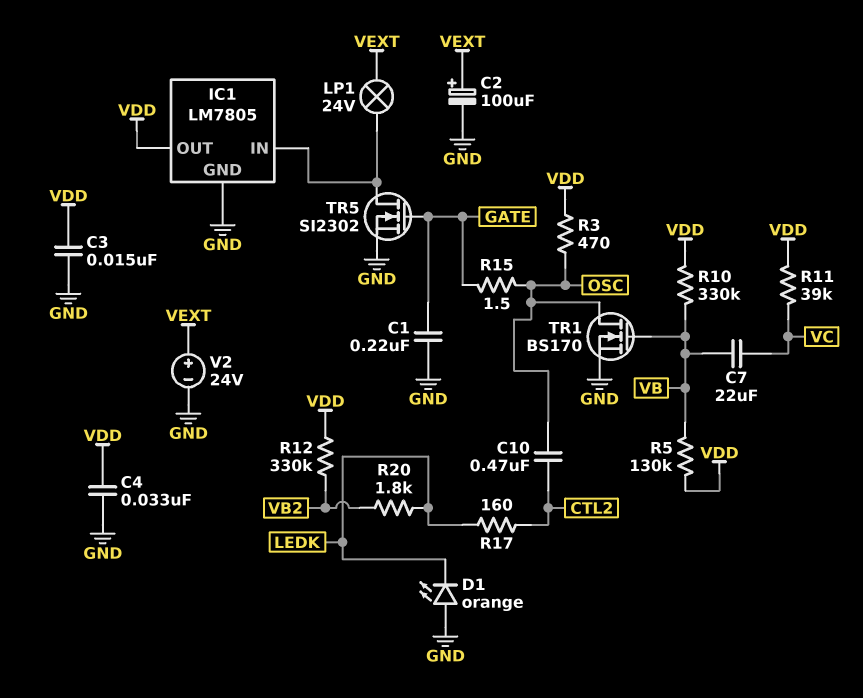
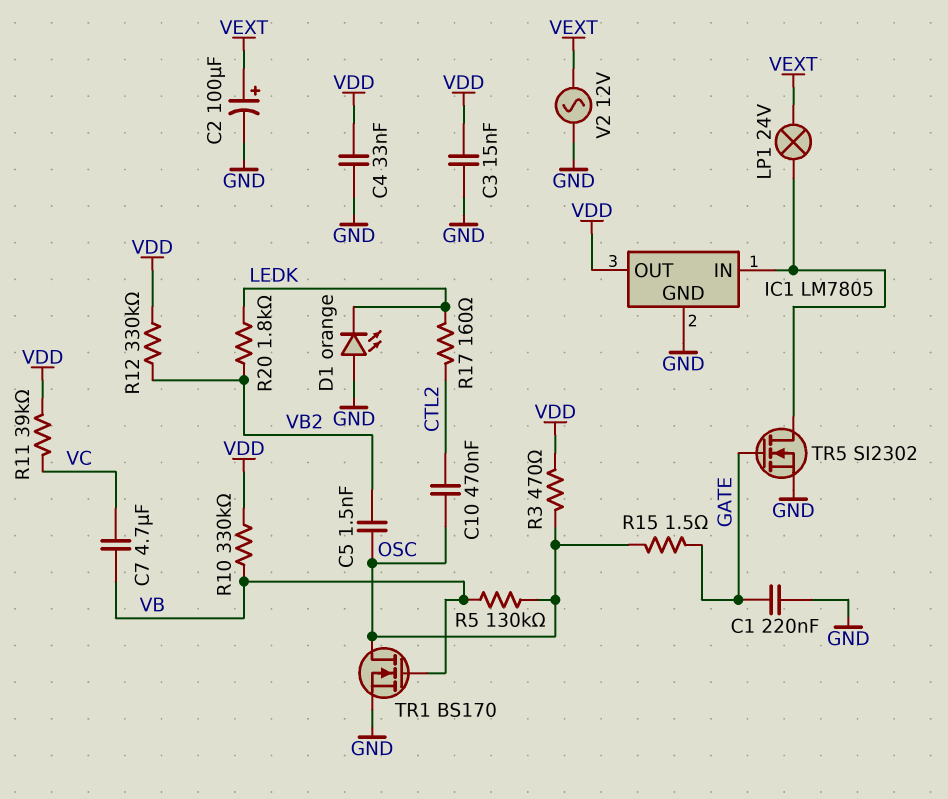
C5: none -> 1.5nF (OSC, VB2)
C7: 22uF (VB, VC) -> 4.7uF (VB, VC)
R5: 130k (VB, VDD) -> 130k (OSC, VB)
V2: 24V (plus VEXT, minus GND) -> AC 12V (GND, VEXT)

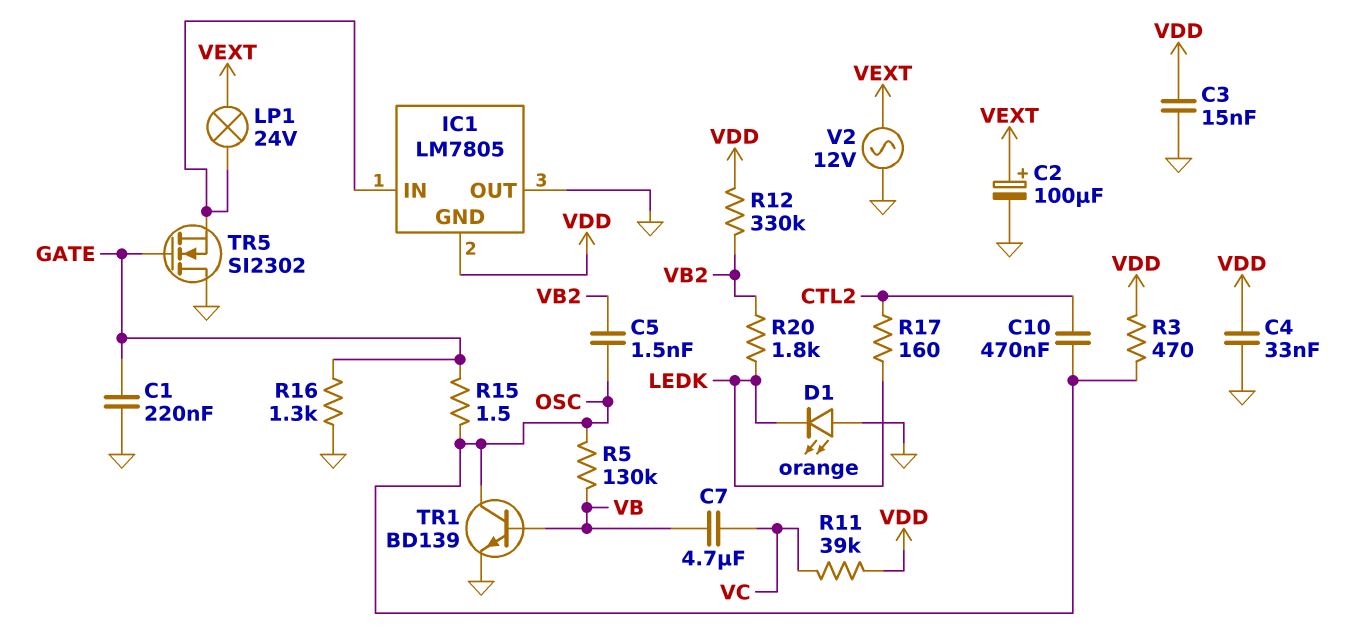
IC1 pin GND: GND -> VDD
IC1 pin OUT: VDD -> GND
R10: 330k (VB, VDD) -> none
R16: none -> 1.3k (GATE, GND)
TR1: NMOS BS170 (G VB, D OSC, S GND) -> NPN BD139 (B VB, C OSC, E GND)
TR5: NMOS SI2302 (G GATE, D IC1/IN, S GND) -> NMOS SI2302 (G GATE, D GND, S IC1/IN)

